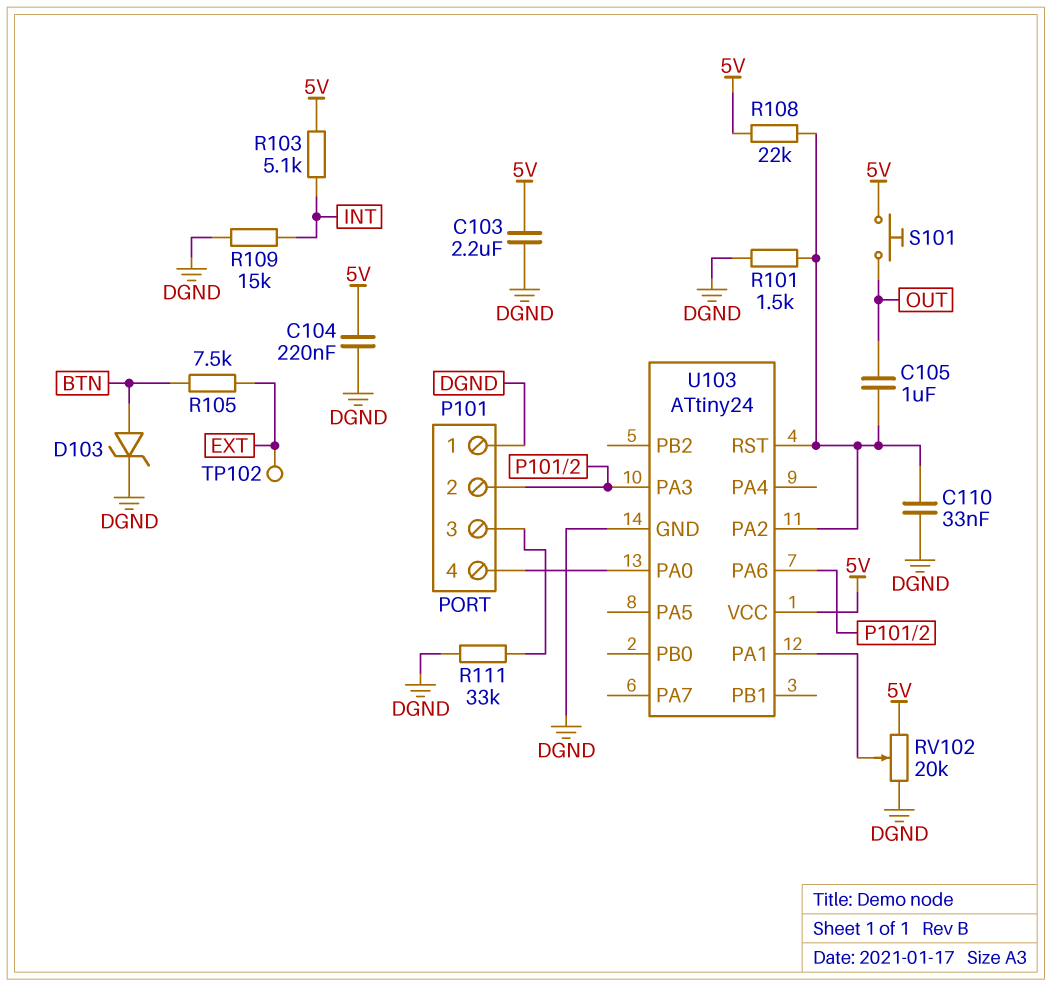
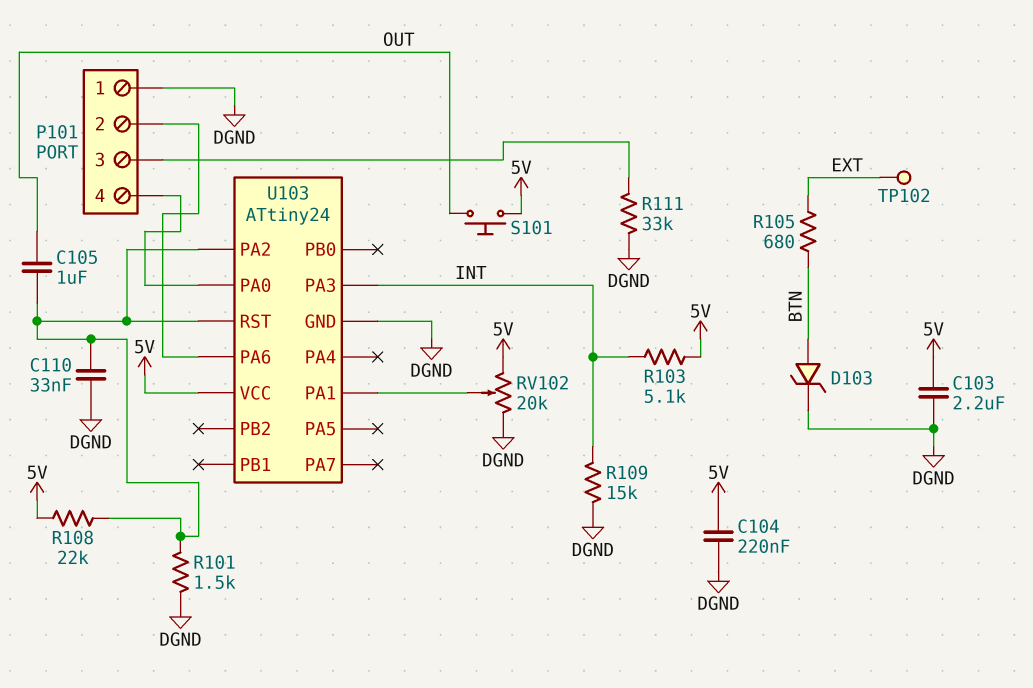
R105: 7.5k (BTN, EXT) -> 680 (BTN, EXT)
U103 pin PA3: P101/2 -> INT

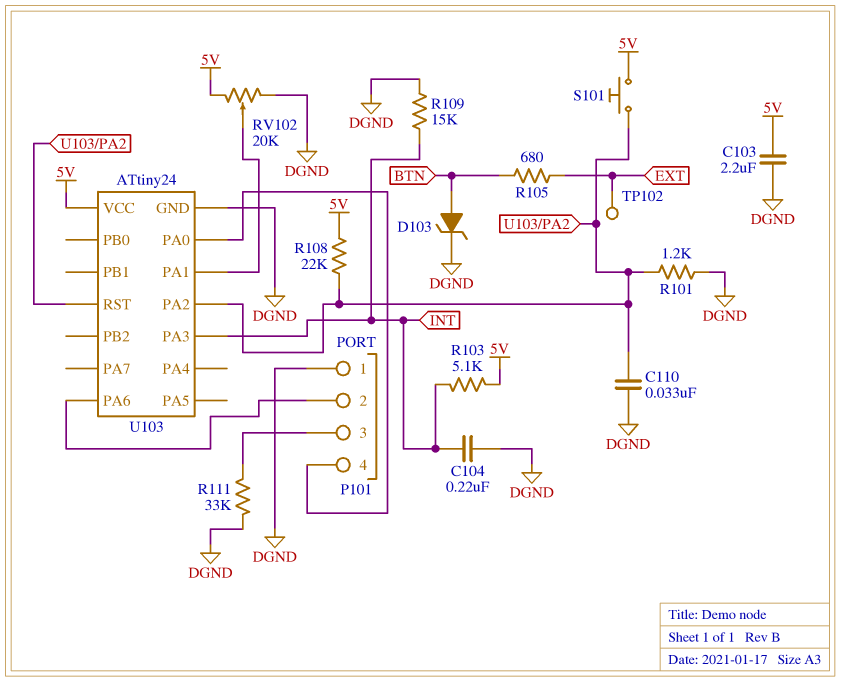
C104: 220nF (5V, DGND) -> 220nF (DGND, INT)
C105: 1uF (OUT, U103/PA2) -> none
R101: 1.5k (DGND, U103/PA2) -> 1.2k (DGND, U103/PA2)
S101: button (5V, OUT) -> button (5V, U103/PA2)

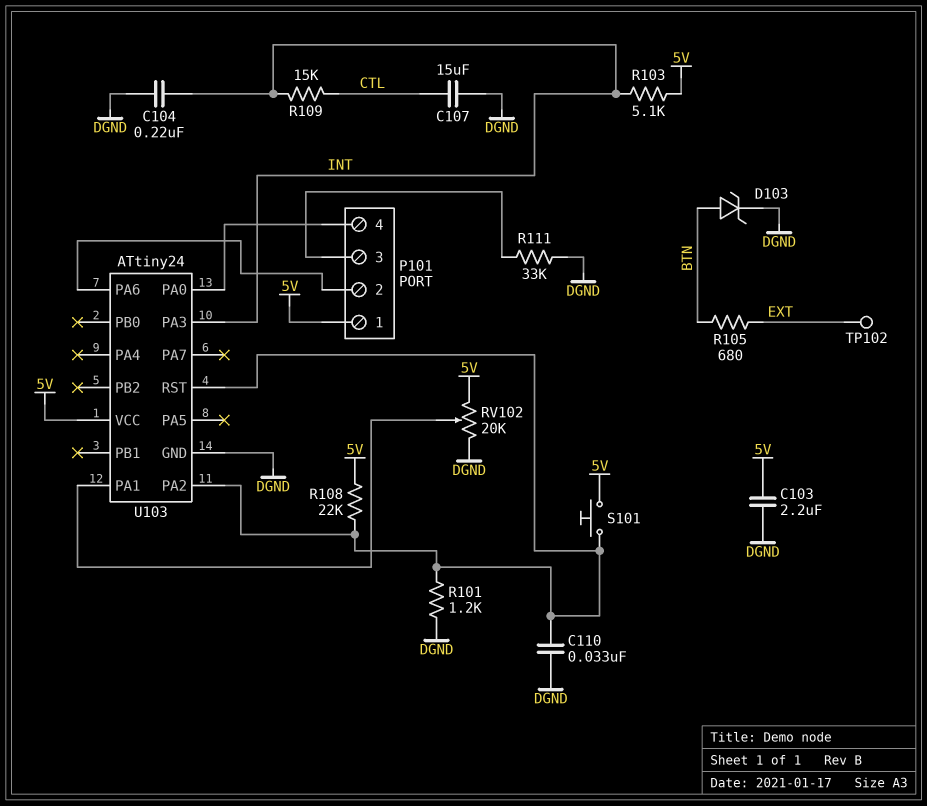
C107: none -> 15uF (CTL, DGND)
P101 pin 1: DGND -> 5V
R109: 15k (DGND, INT) -> 15k (CTL, INT)

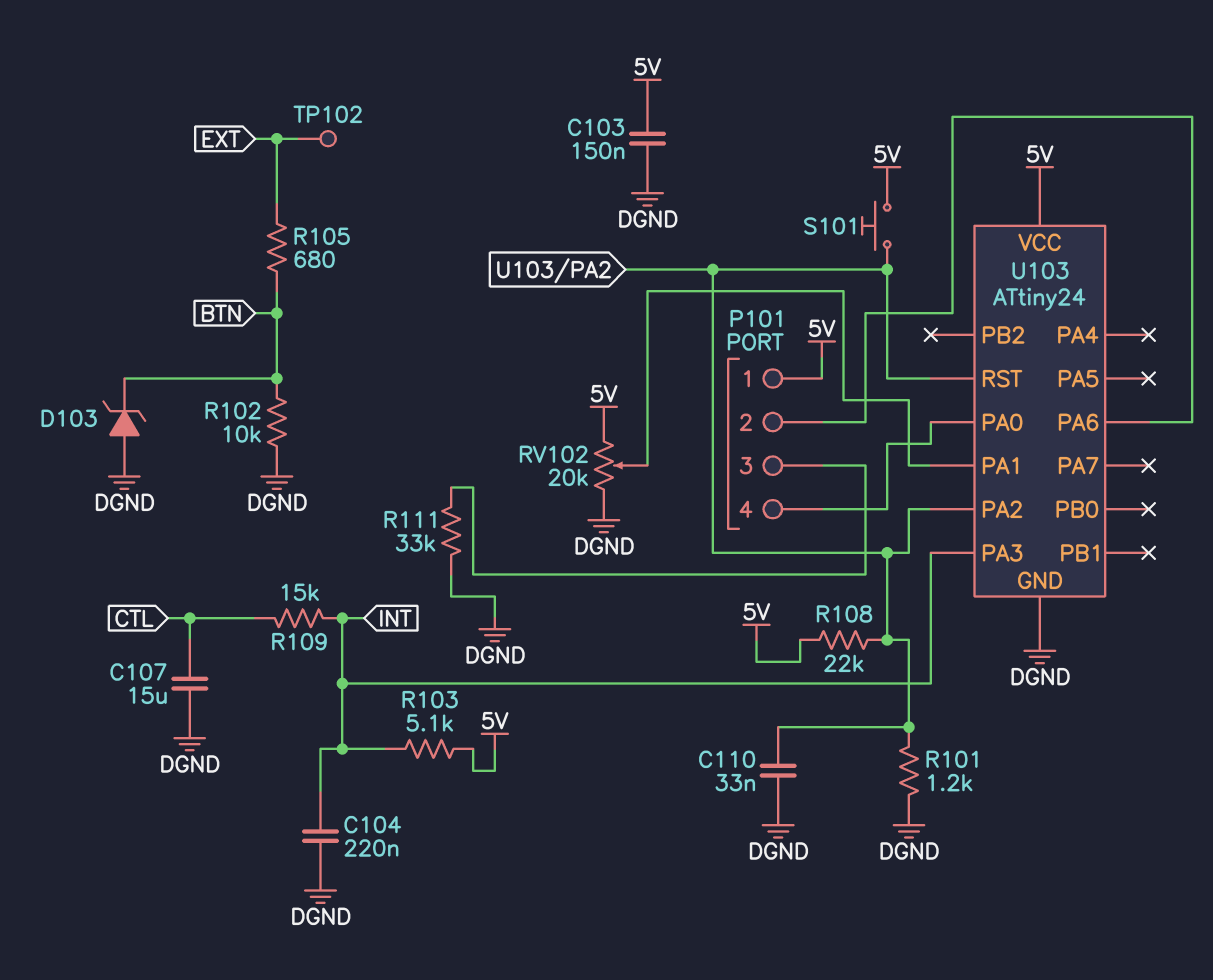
C103: 2.2uF (5V, DGND) -> 150nF (5V, DGND)
D103: zener (A BTN, K DGND) -> zener (A DGND, K BTN)
R102: none -> 10k (BTN, DGND)

